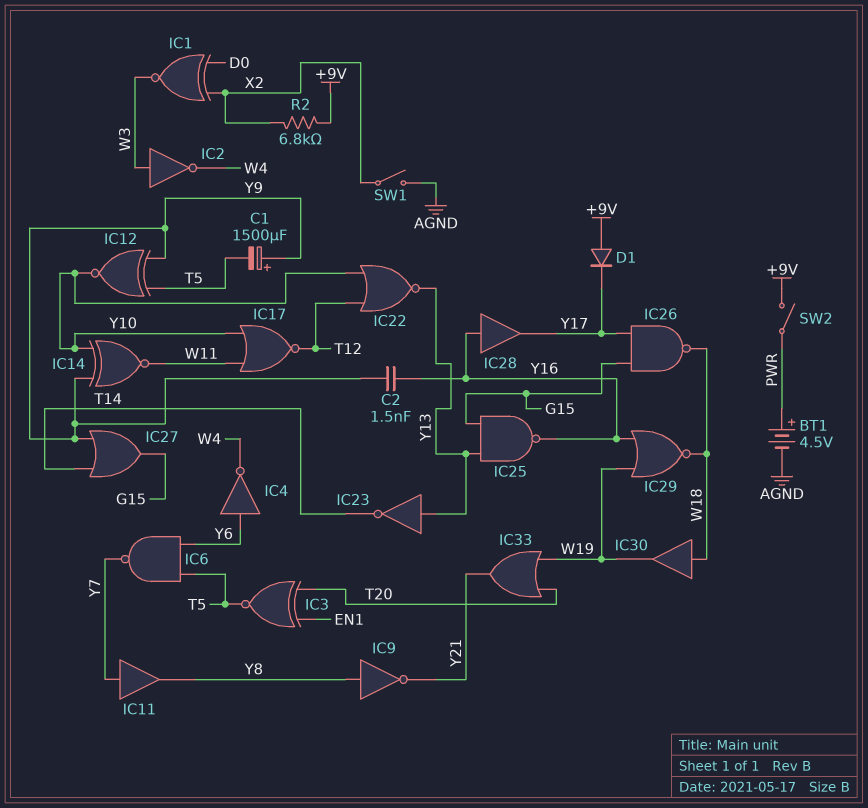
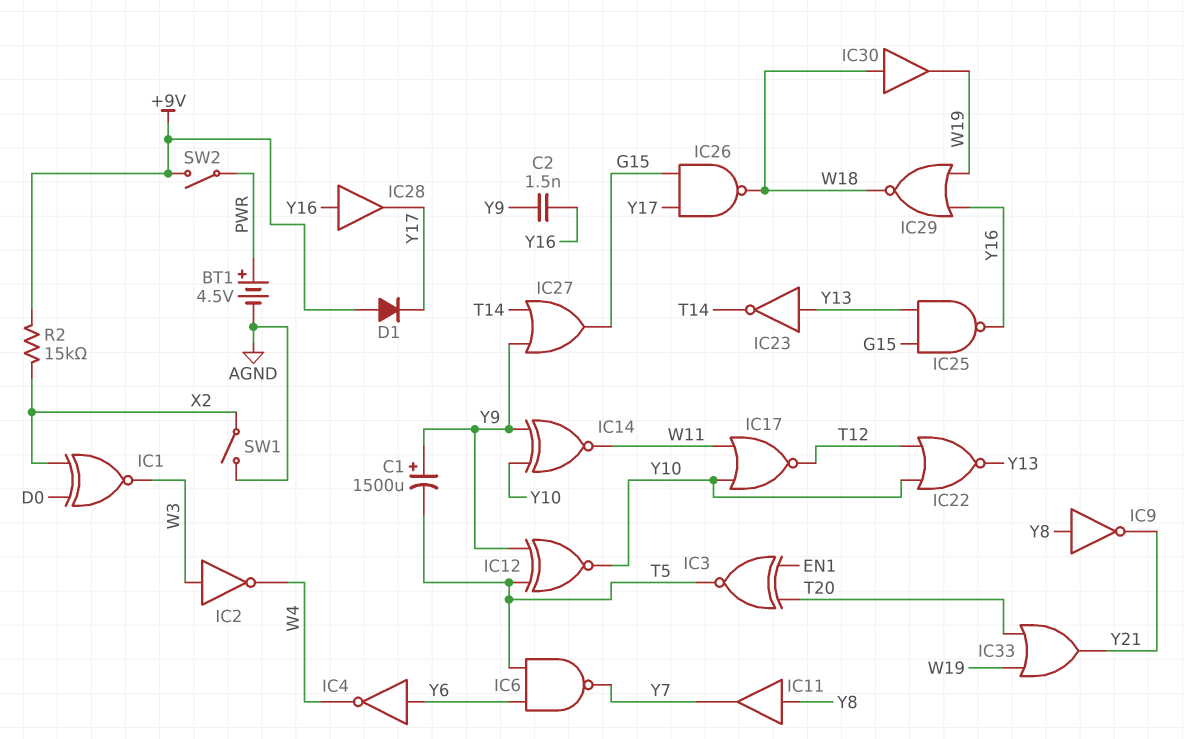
IC11: buffer (in Y7, out Y8) -> buffer (in Y8, out Y7)
R2: 6.8k (+9V, X2) -> 15k (+9V, X2)

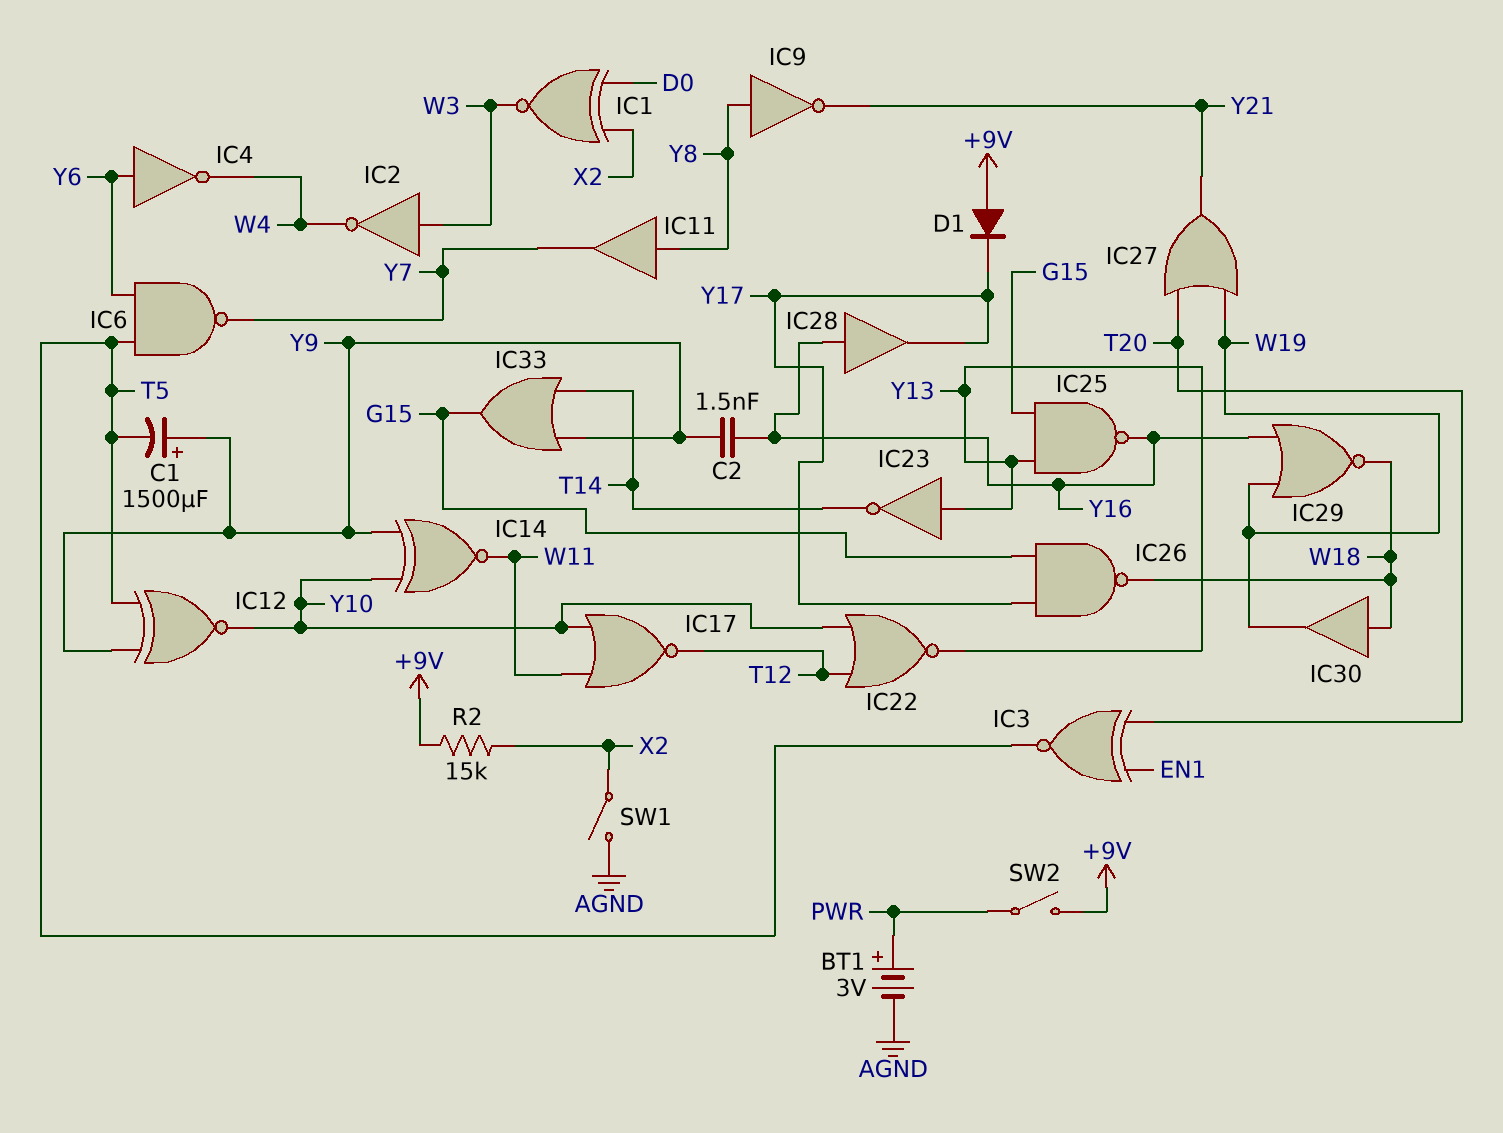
BT1: 4.5V (plus PWR, minus AGND) -> 3V (plus PWR, minus AGND)
IC27: OR (in T14, in Y9, out G15) -> OR (in T20, in W19, out Y21)
IC33: OR (in T20, in W19, out Y21) -> OR (in T14, in Y9, out G15)

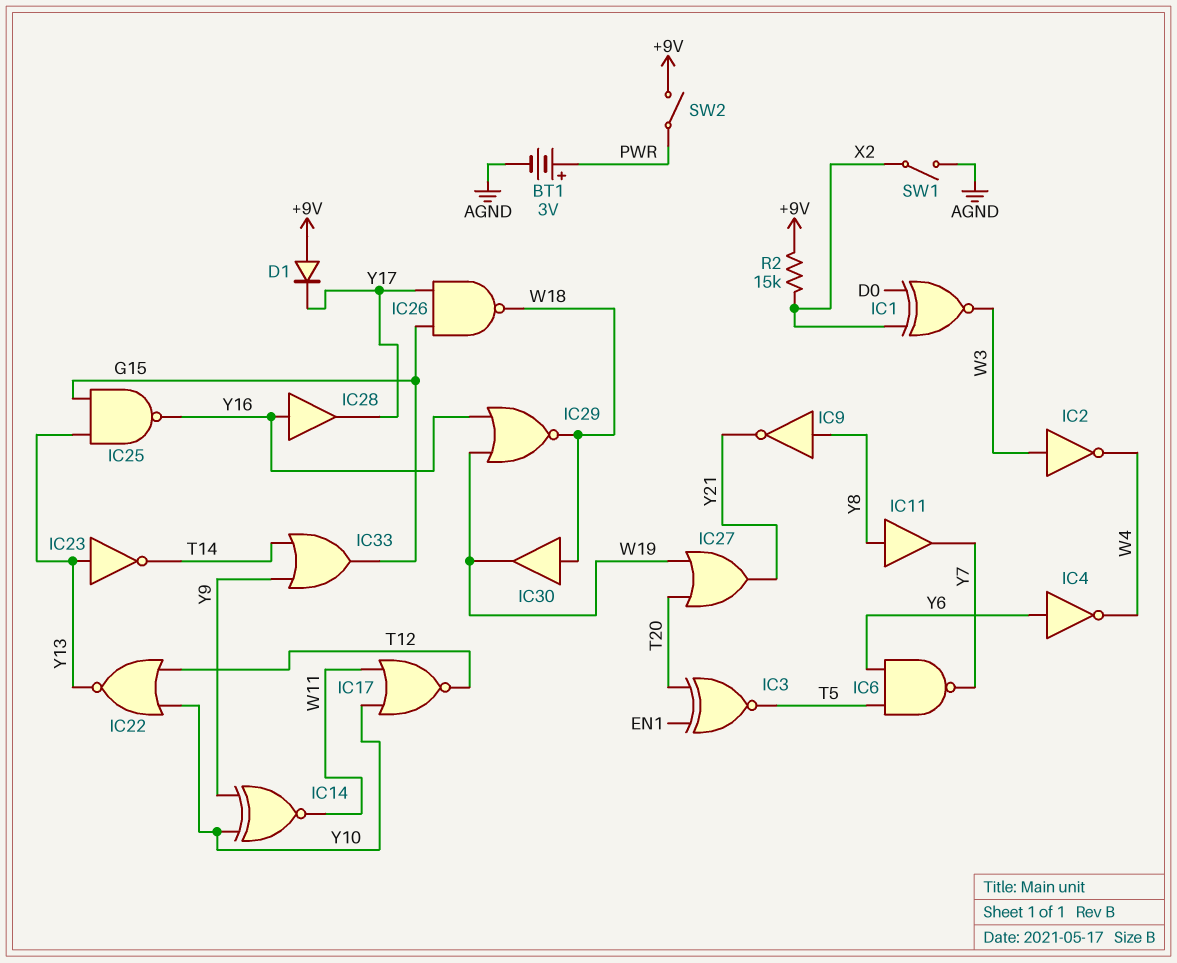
C1: 1500uF (plus Y9, minus T5) -> none
C2: 1.5nF (Y9, Y16) -> none
IC12: XNOR (in T5, in Y9, out Y10) -> none

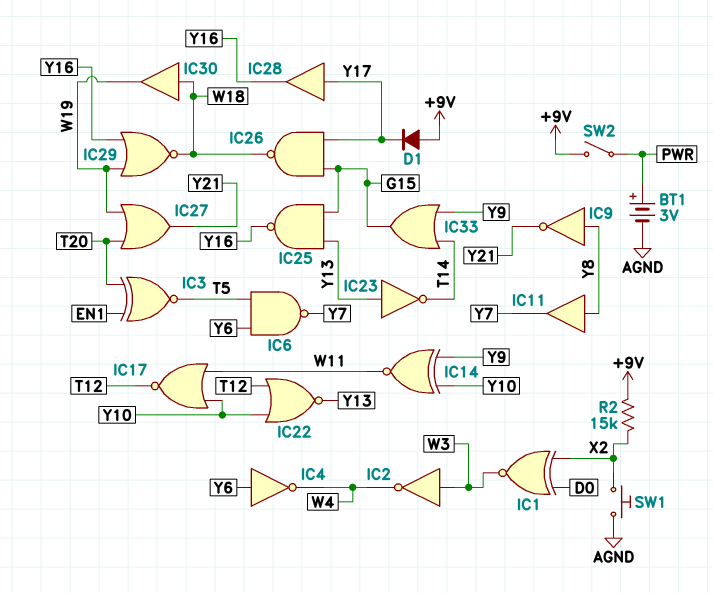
IC28: buffer (in Y16, out Y17) -> buffer (in Y17, out Y16)
SW1: switch (AGND, X2) -> button (AGND, X2)

